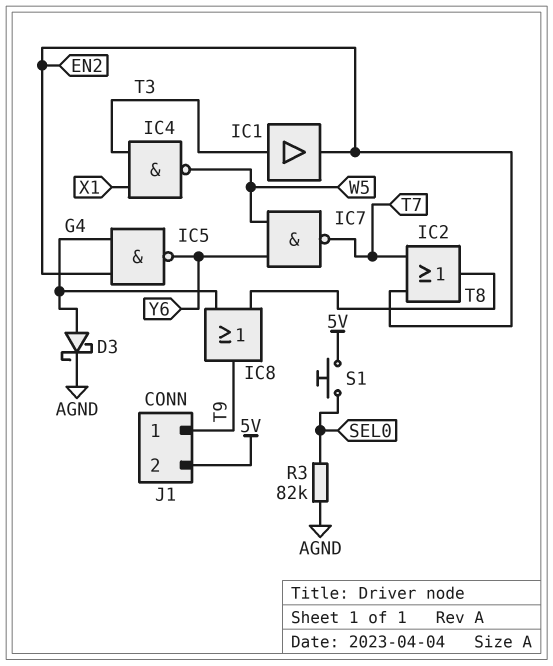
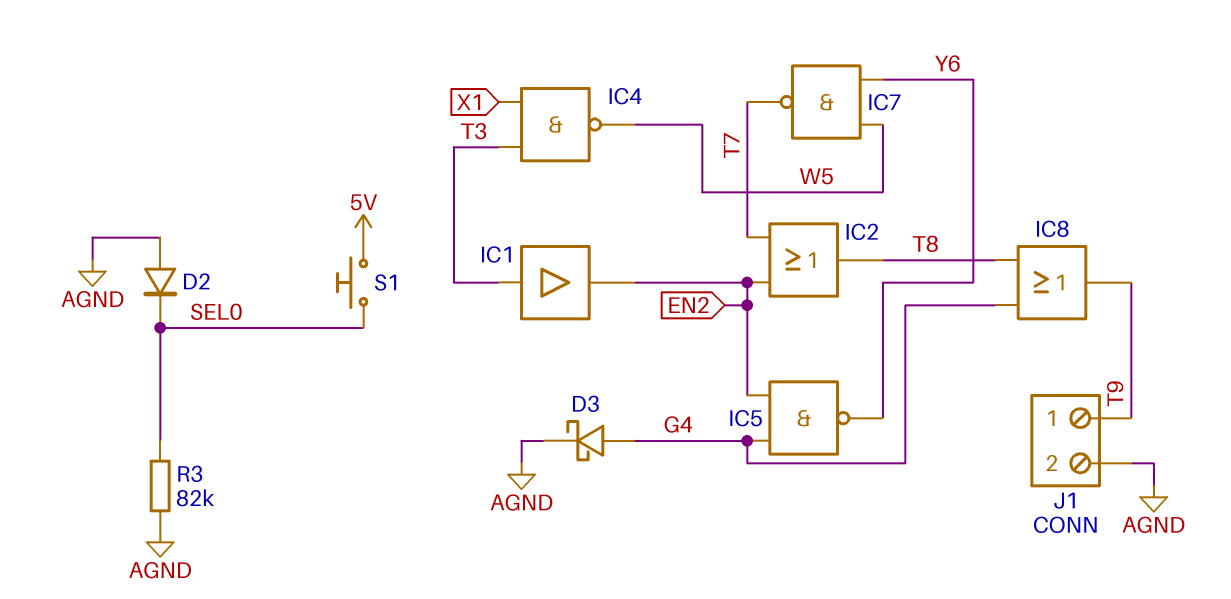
D2: none -> diode (A AGND, K SEL0)
J1 pin 2: 5V -> AGND

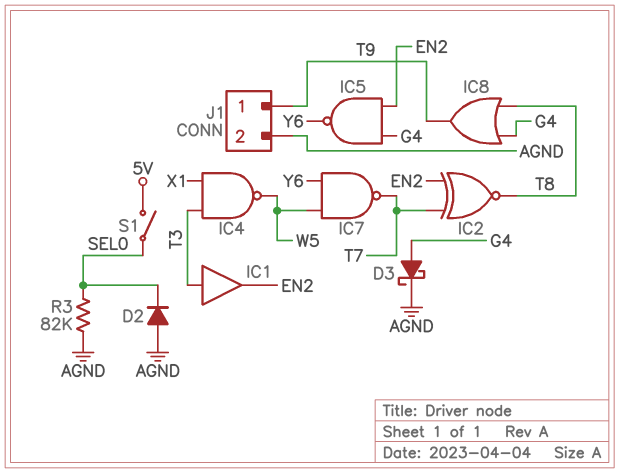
IC2: OR (in EN2, in T7, out T8) -> XNOR (in EN2, in T7, out T8)
S1: button (5V, SEL0) -> switch (5V, SEL0)

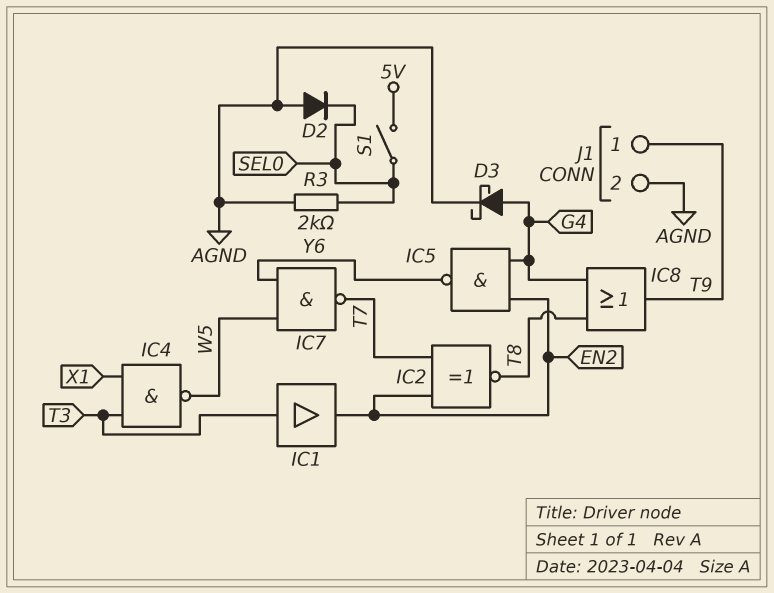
R3: 82k (AGND, SEL0) -> 2k (AGND, SEL0)

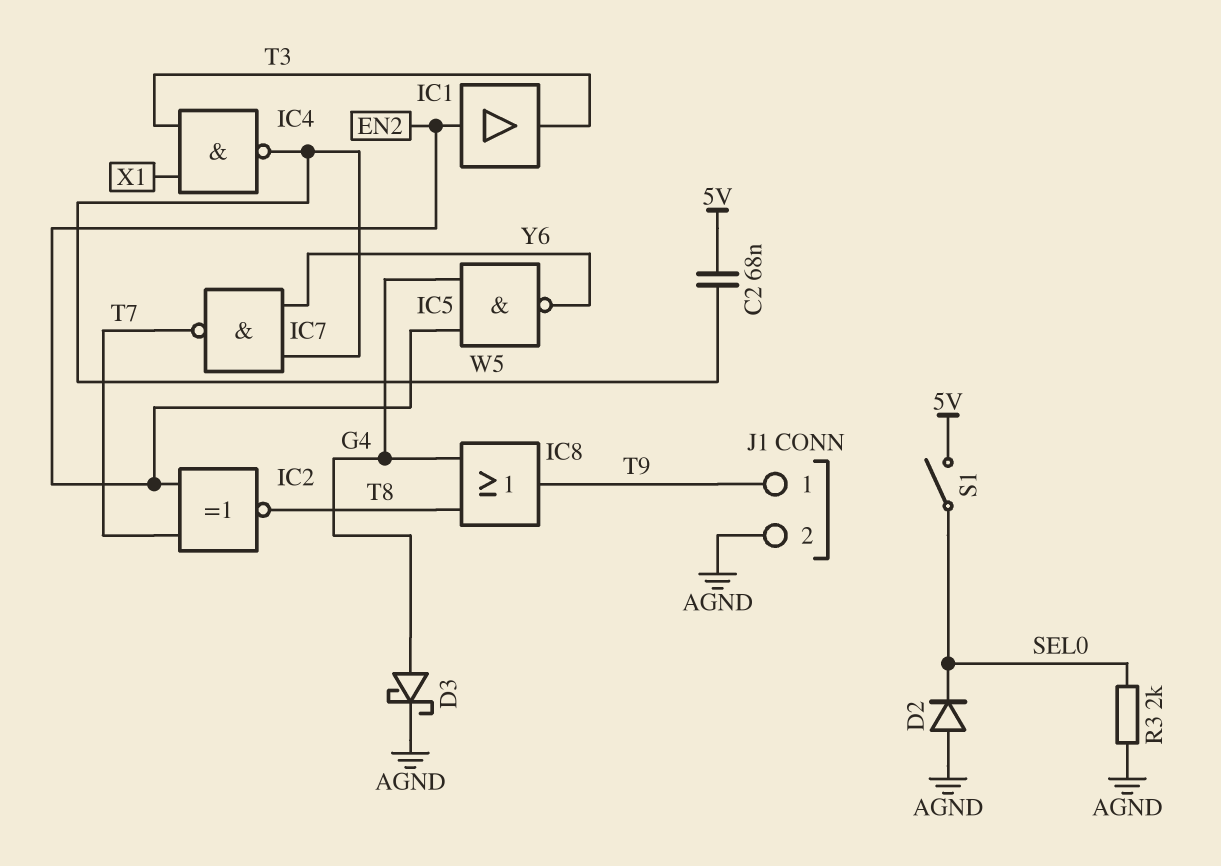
C2: none -> 68nF (5V, W5)
IC1: buffer (in T3, out EN2) -> buffer (in EN2, out T3)

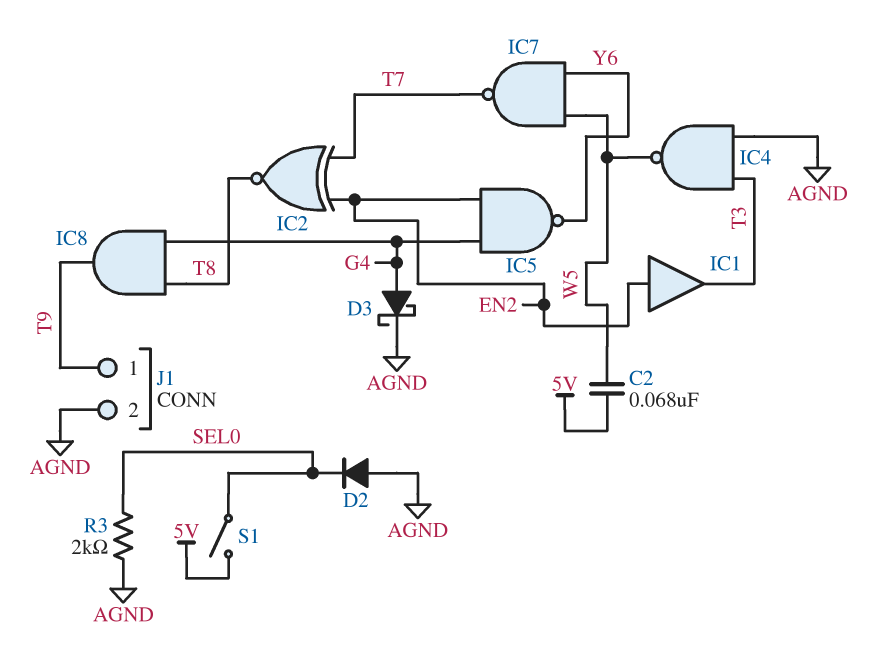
IC4: NAND (in T3, in X1, out W5) -> NAND (in AGND, in T3, out W5)
IC8: OR (in G4, in T8, out T9) -> AND (in G4, in T8, out T9)

